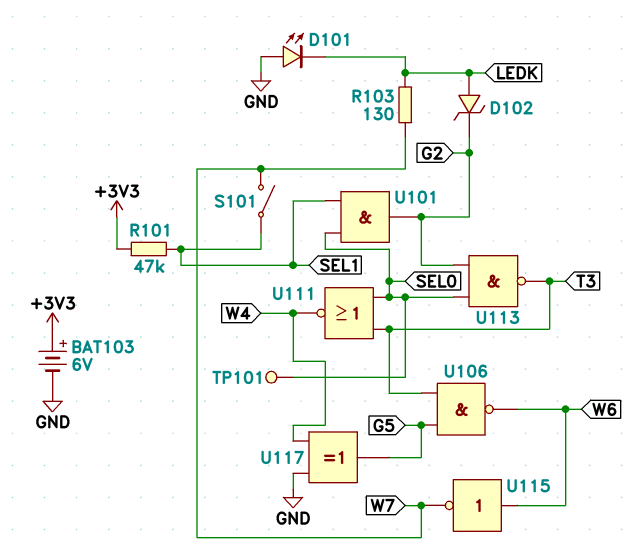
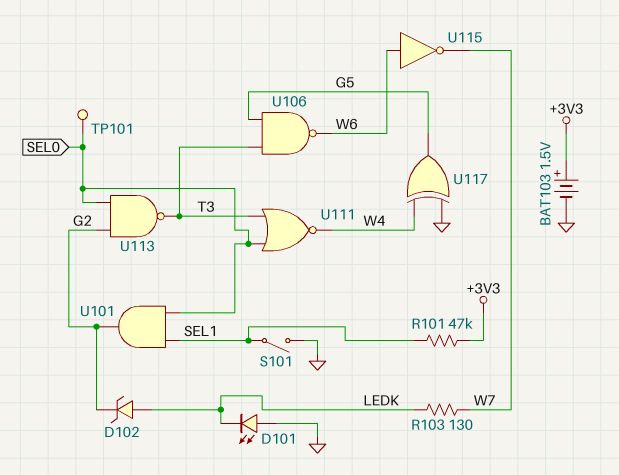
BAT103: 6V (plus +3V3, minus GND) -> 1.5V (plus +3V3, minus GND)
S101: switch (SEL1, W7) -> switch (GND, SEL1)

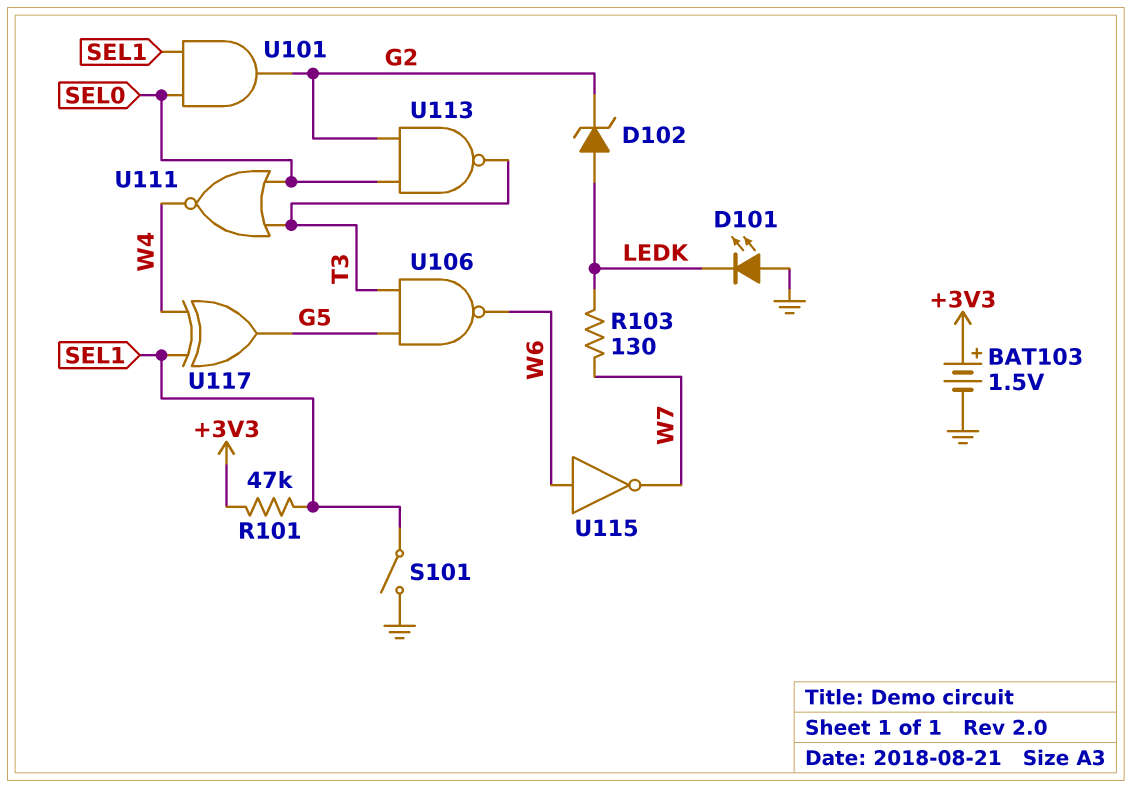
TP101: test point (SEL0) -> none
U117: XOR (in GND, in W4, out G5) -> XOR (in SEL1, in W4, out G5)

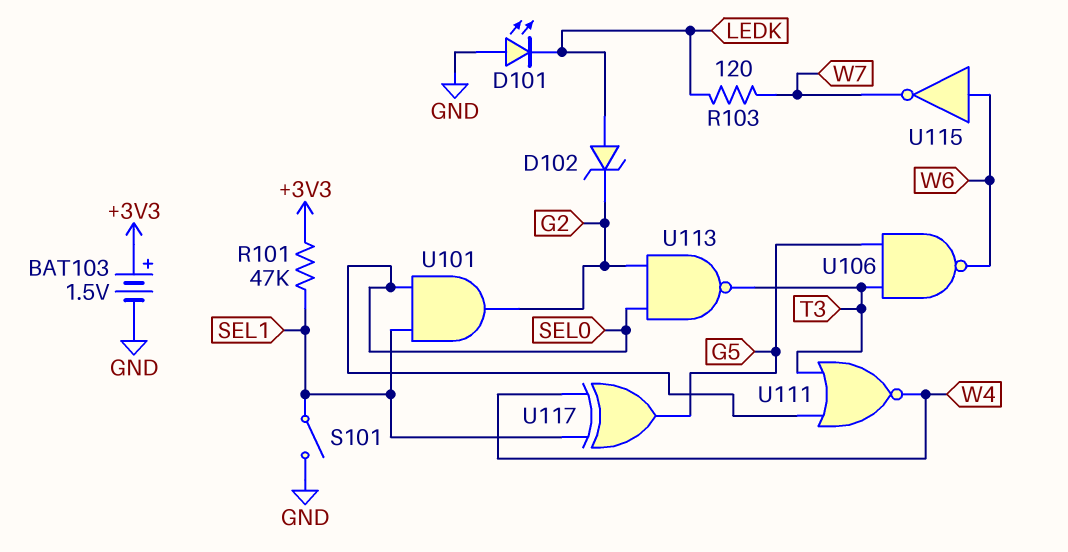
R103: 130 (LEDK, W7) -> 120 (LEDK, W7)

